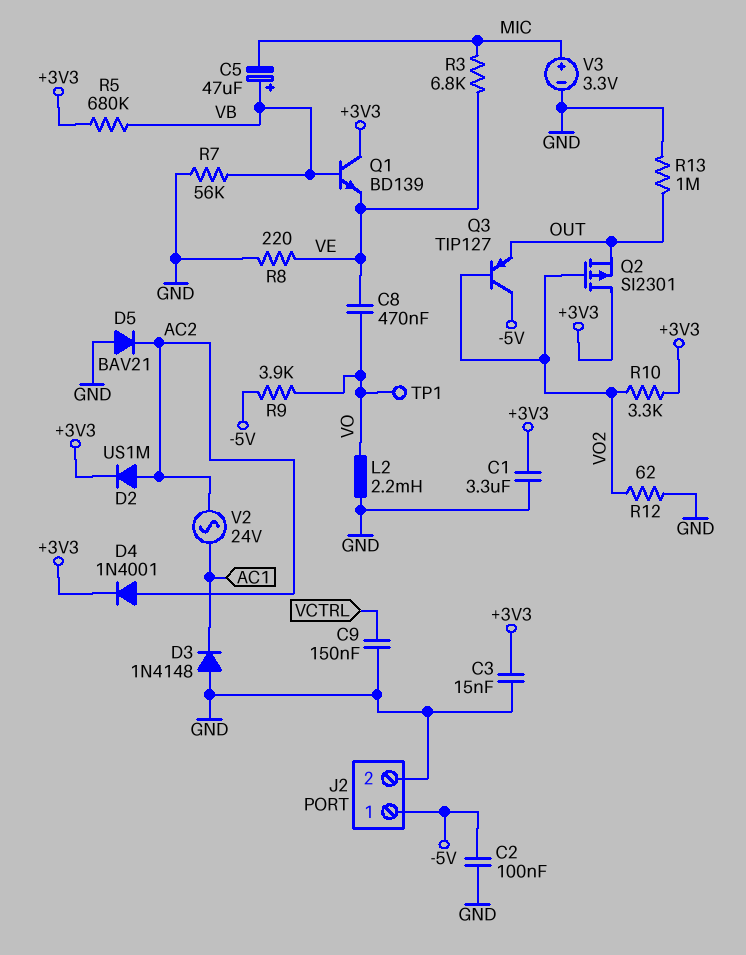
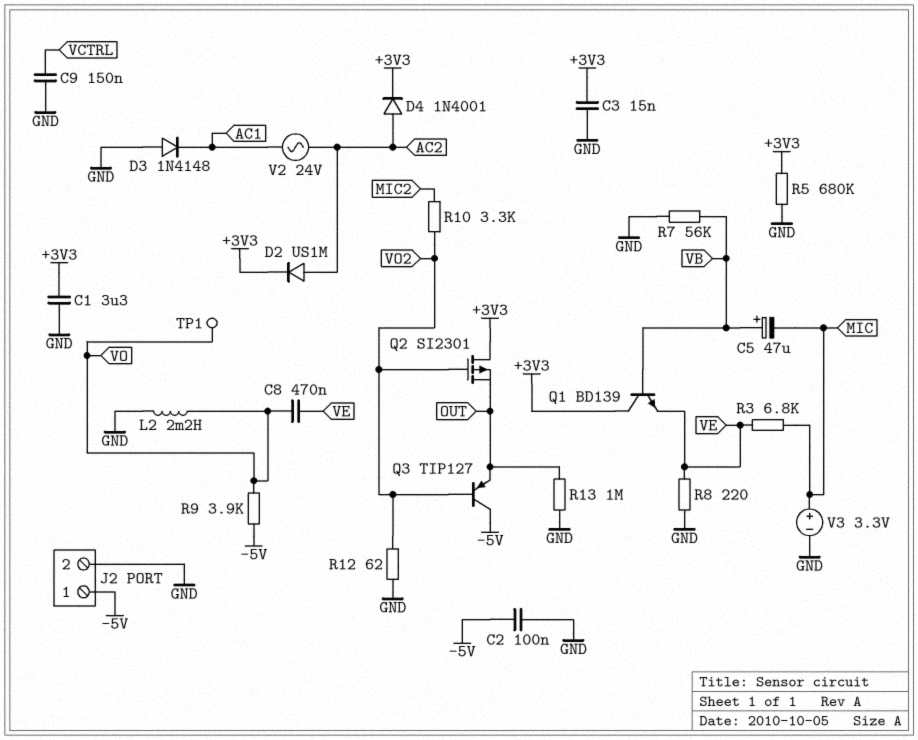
D5: diode BAV21 (A GND, K AC2) -> none
R5: 680k (+3V3, VB) -> 680k (+3V3, GND)
R10: 3.3k (+3V3, VO2) -> 3.3k (MIC2, VO2)

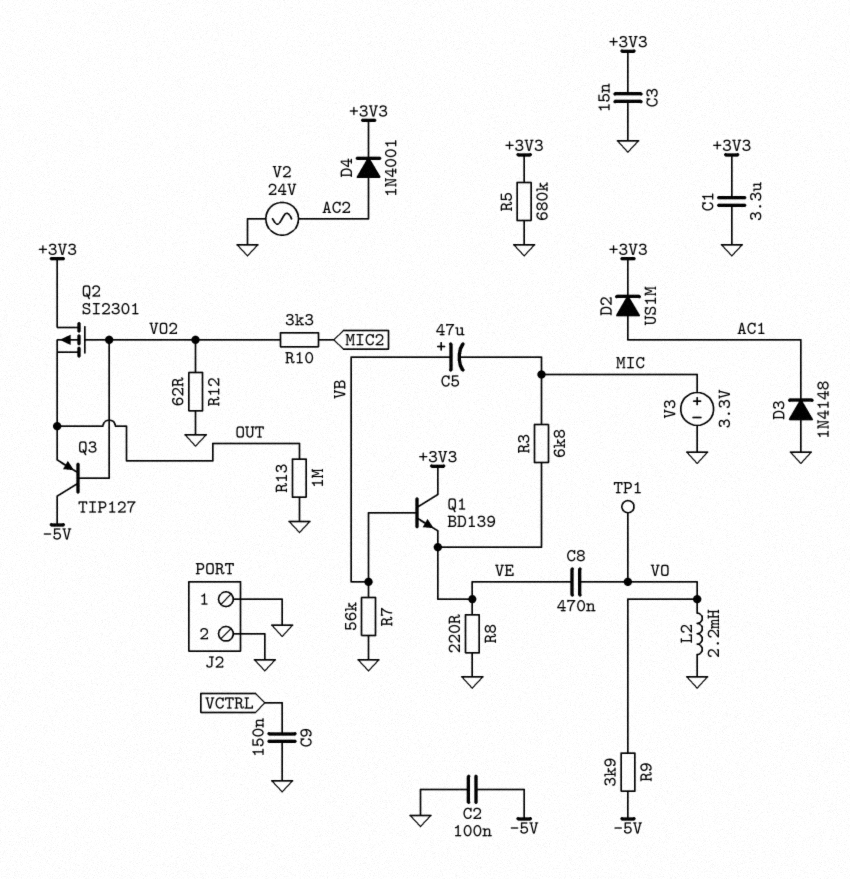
D2: diode US1M (A AC2, K +3V3) -> diode US1M (A AC1, K +3V3)
J2 pin 1: -5V -> GND
V2: AC 24V (AC1, AC2) -> AC 24V (AC2, GND)

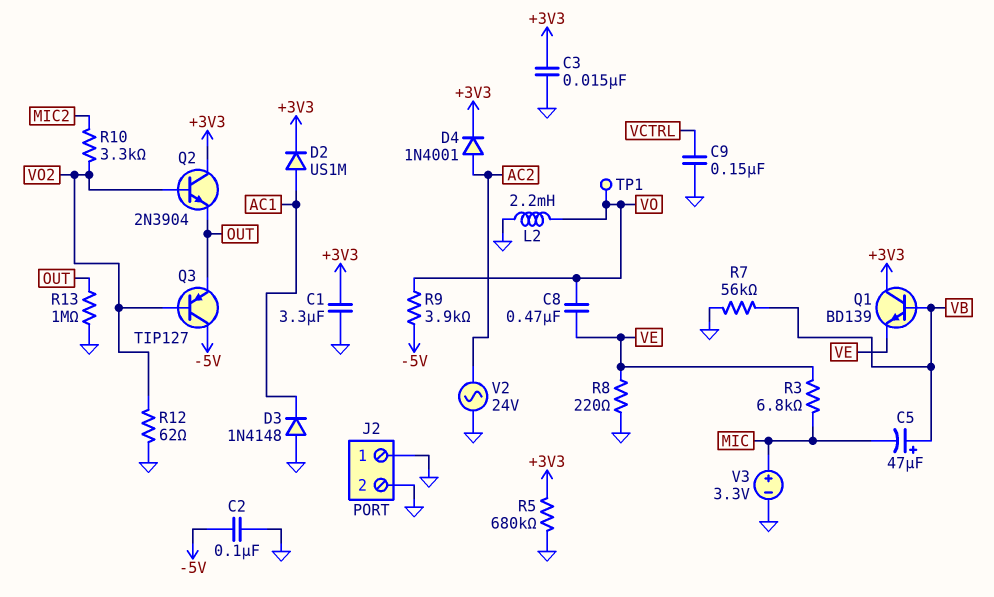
Q2: PMOS SI2301 (G VO2, D +3V3, S OUT) -> NPN 2N3904 (B VO2, C +3V3, E OUT)

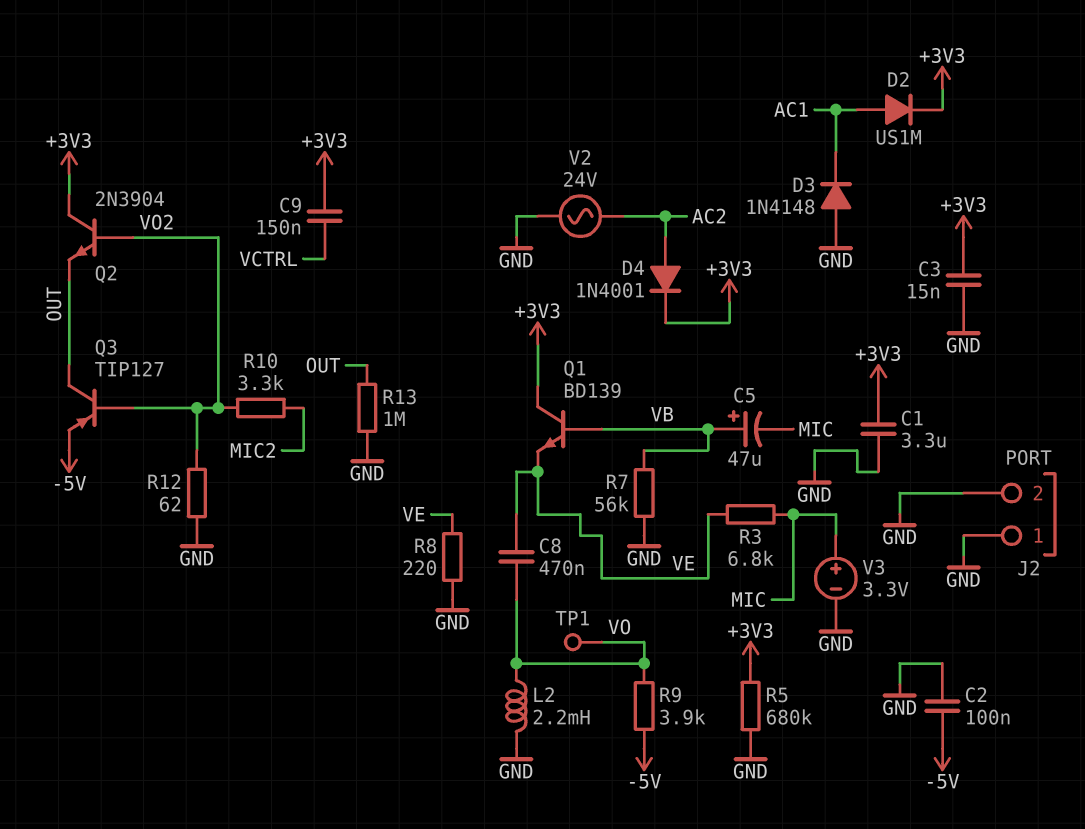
C9: 150nF (GND, VCTRL) -> 150nF (+3V3, VCTRL)
Q3: PNP TIP127 (B VO2, C -5V, E OUT) -> PNP TIP127 (B VO2, C OUT, E -5V)

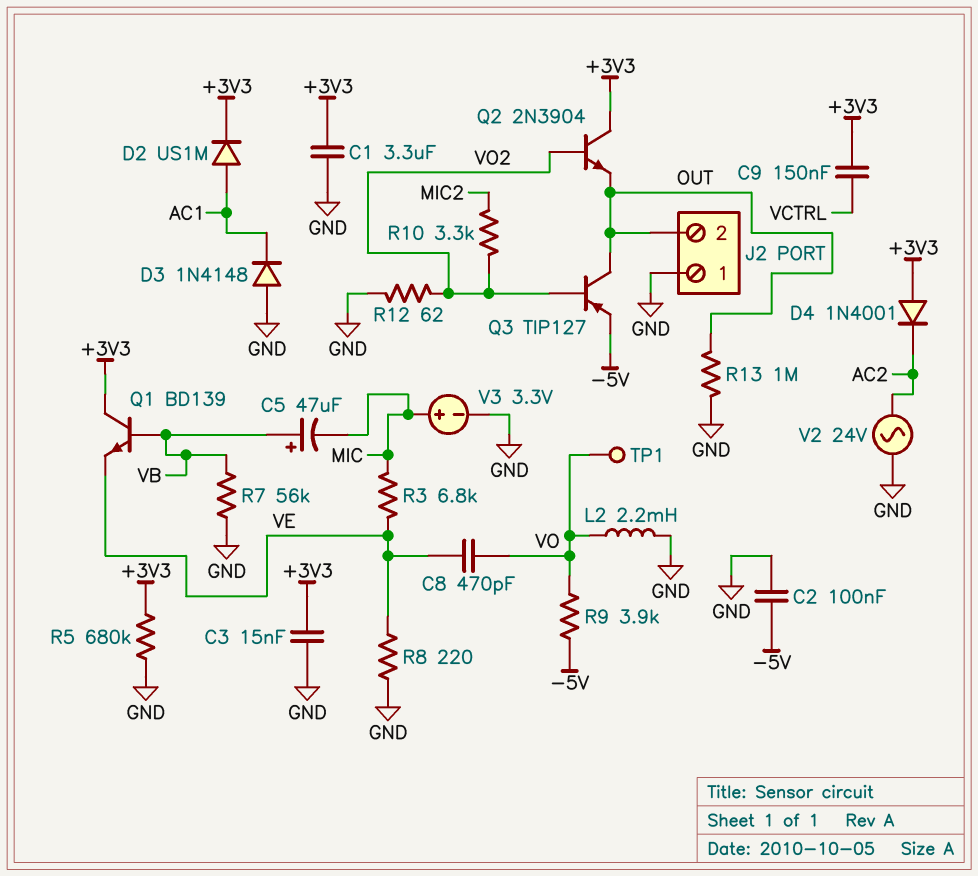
C8: 470nF (VE, VO) -> 470pF (VE, VO)
D4: diode 1N4001 (A AC2, K +3V3) -> diode 1N4001 (A +3V3, K AC2)
J2 pin 2: GND -> OUT

